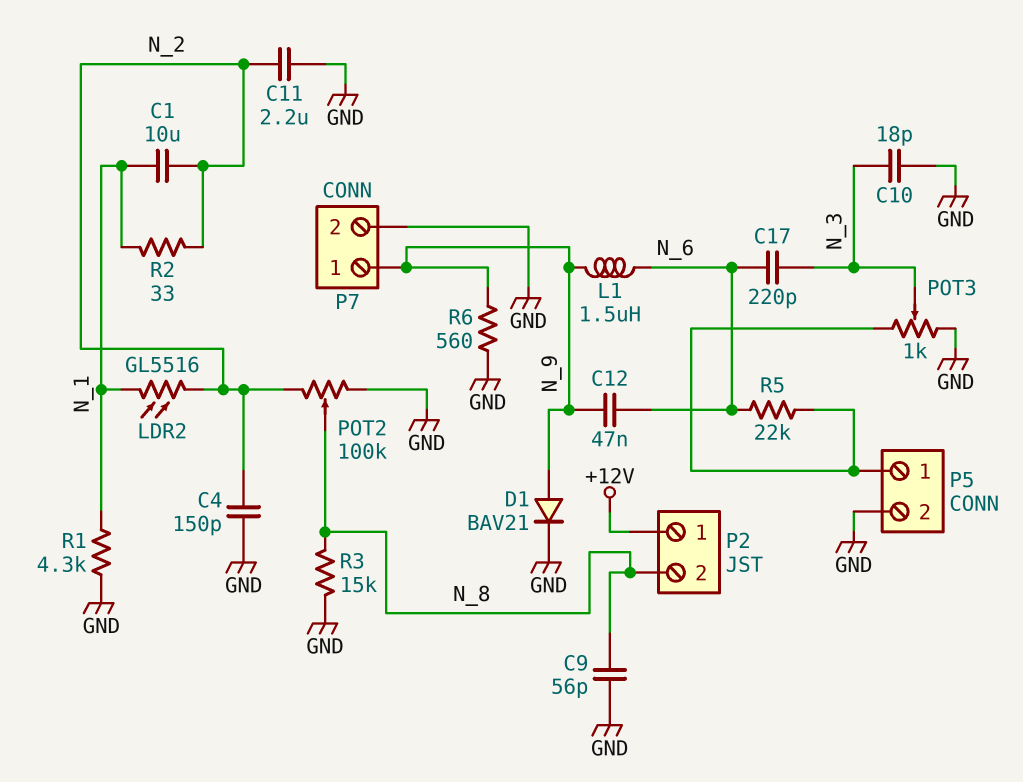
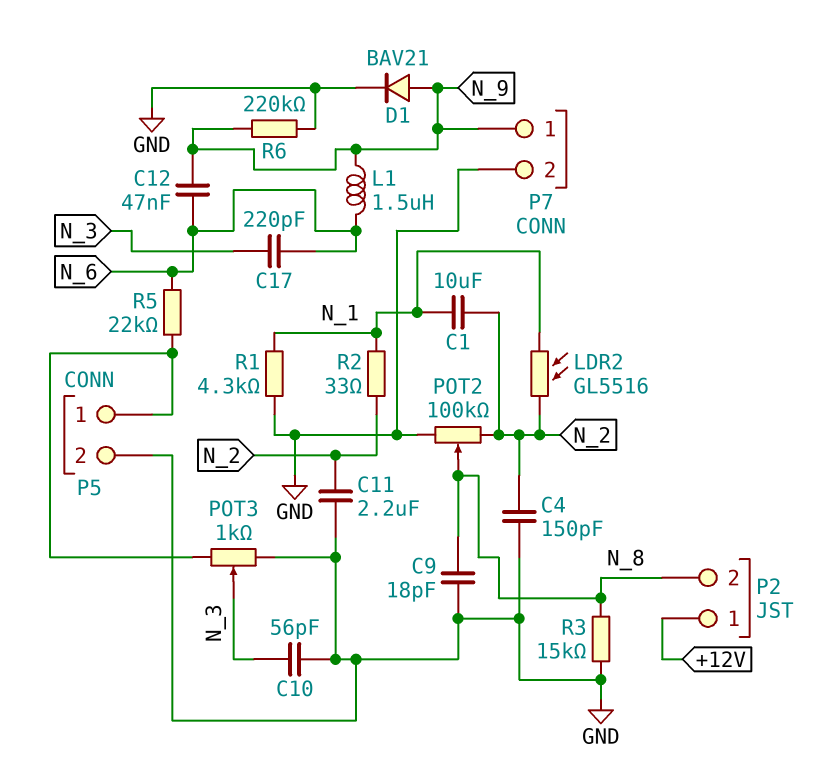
C9: 56pF (GND, N_8) -> 18pF (GND, N_8)
C10: 18pF (GND, N_3) -> 56pF (GND, N_3)
R6: 560 (GND, N_9) -> 220k (GND, N_9)

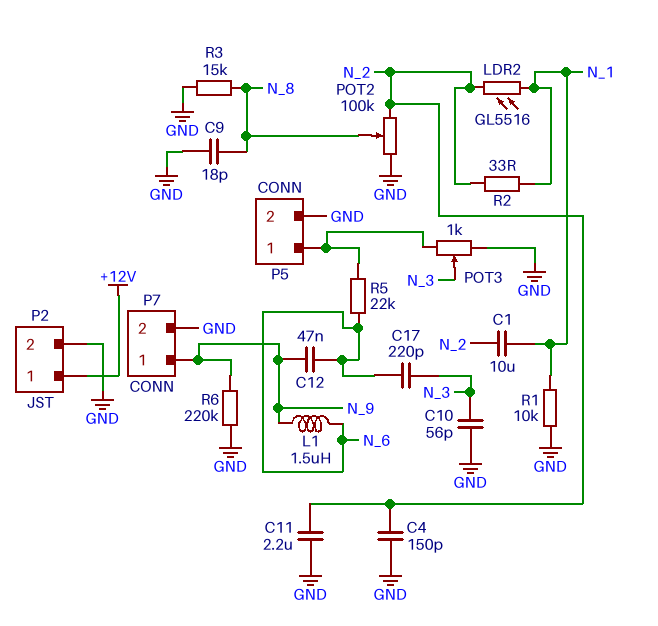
D1: diode BAV21 (A N_9, K GND) -> none
P2 pin 2: N_8 -> GND
R1: 4.3k (GND, N_1) -> 10k (GND, N_1)

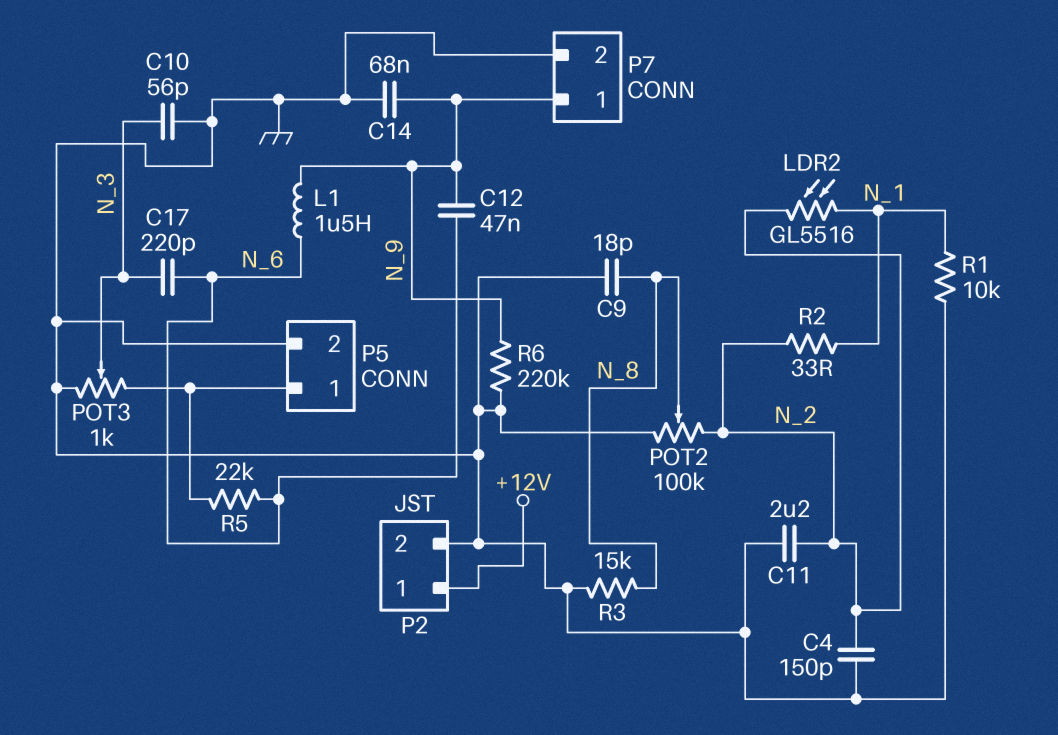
C1: 10uF (N_1, N_2) -> none
C14: none -> 68nF (GND, N_9)

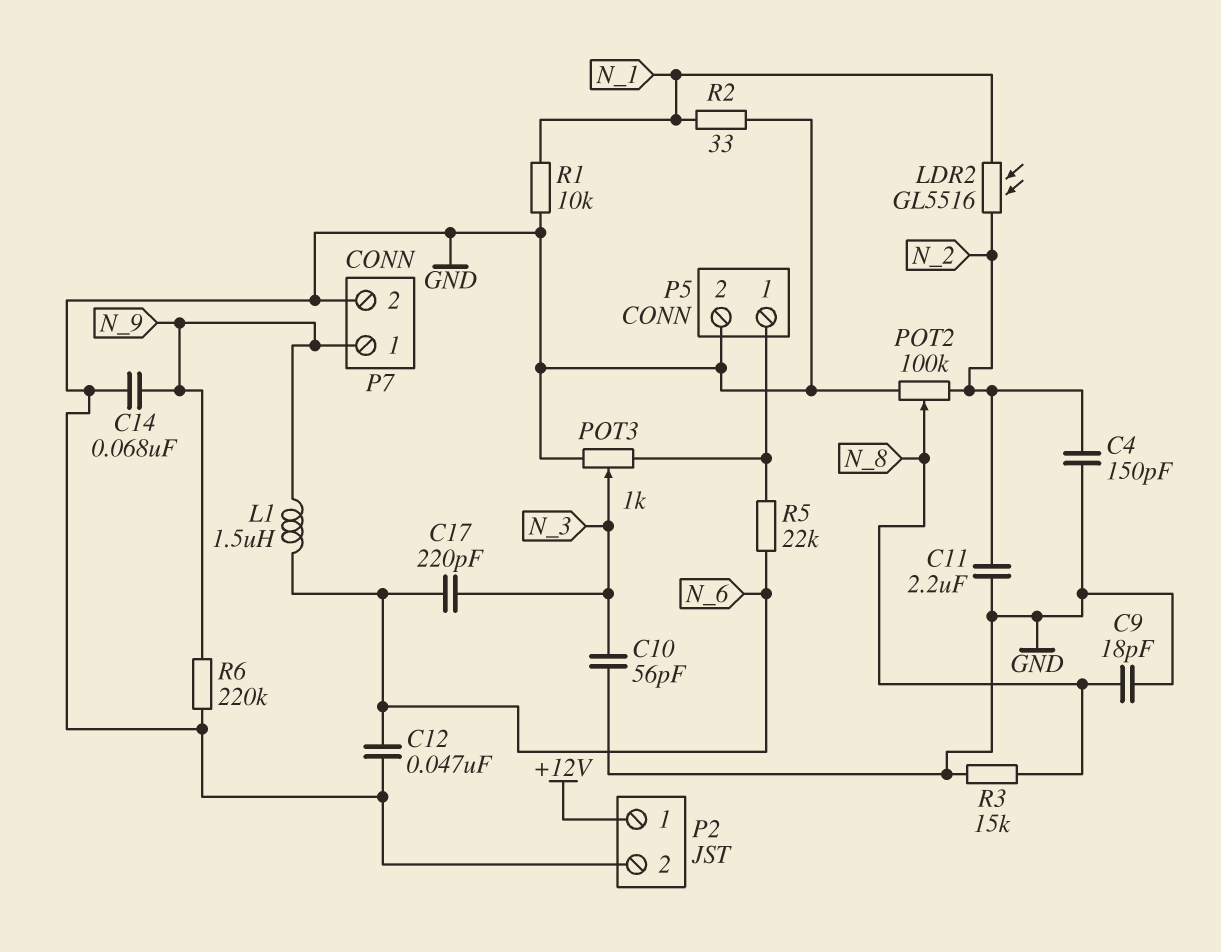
C12: 47nF (N_6, N_9) -> 47nF (GND, N_6)
R2: 33 (N_1, N_2) -> 33 (GND, N_1)

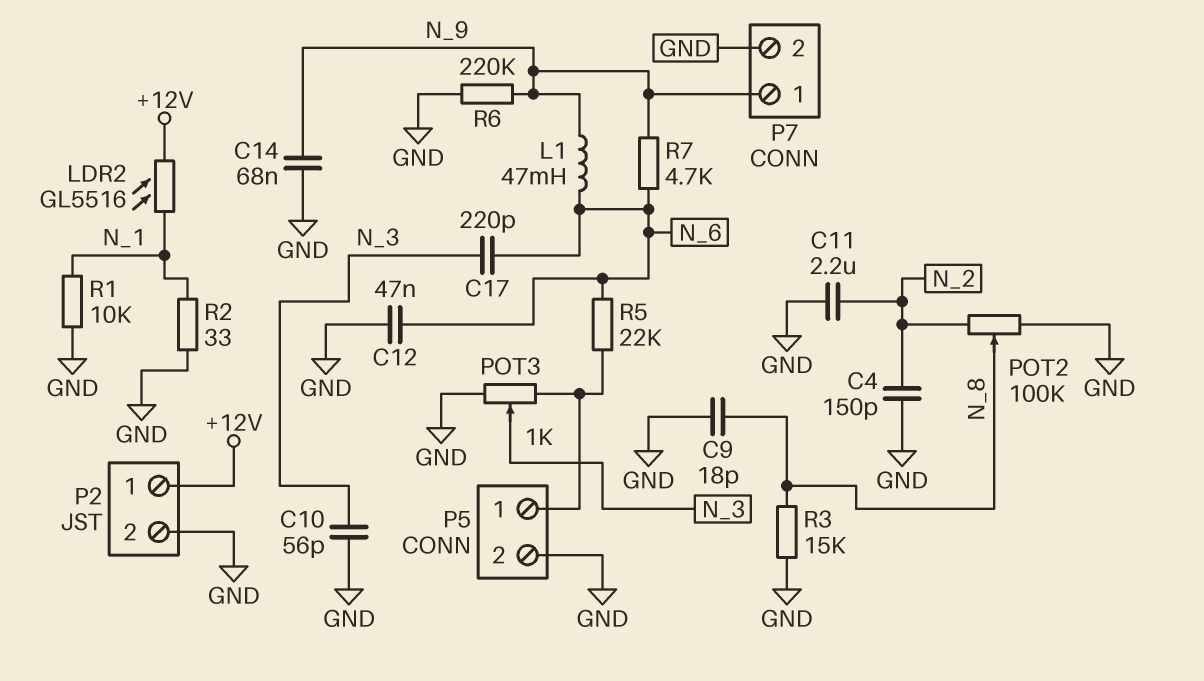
L1: 1.5uH (N_6, N_9) -> 47mH (N_6, N_9)
LDR2: GL5516 (N_1, N_2) -> GL5516 (+12V, N_1)
R7: none -> 4.7k (N_6, N_9)

